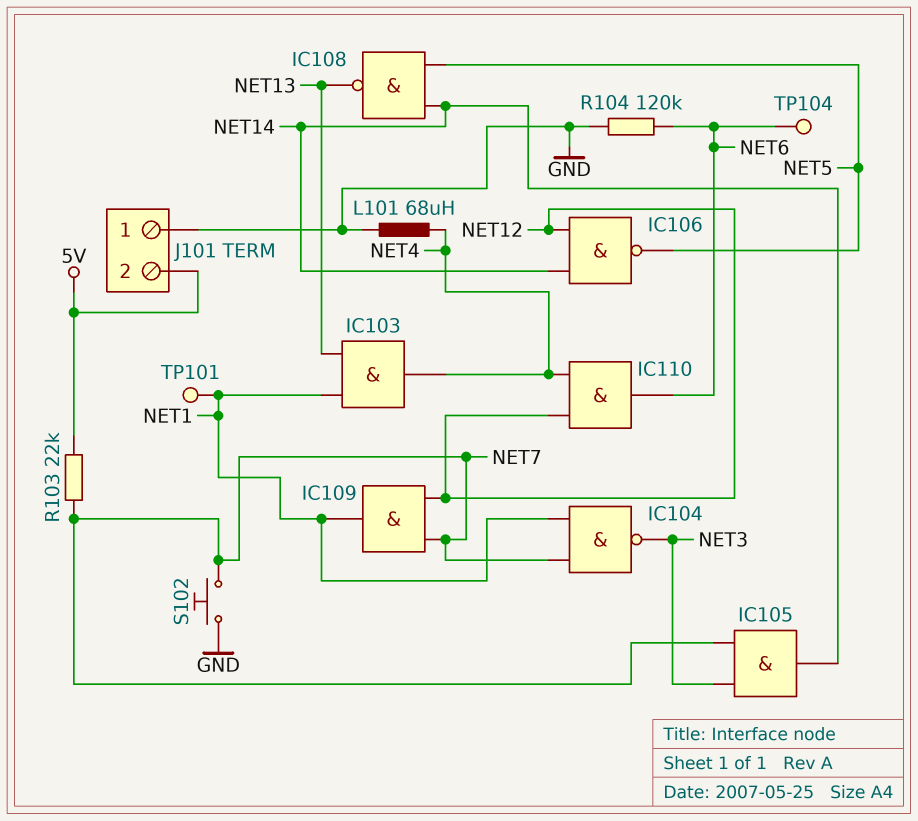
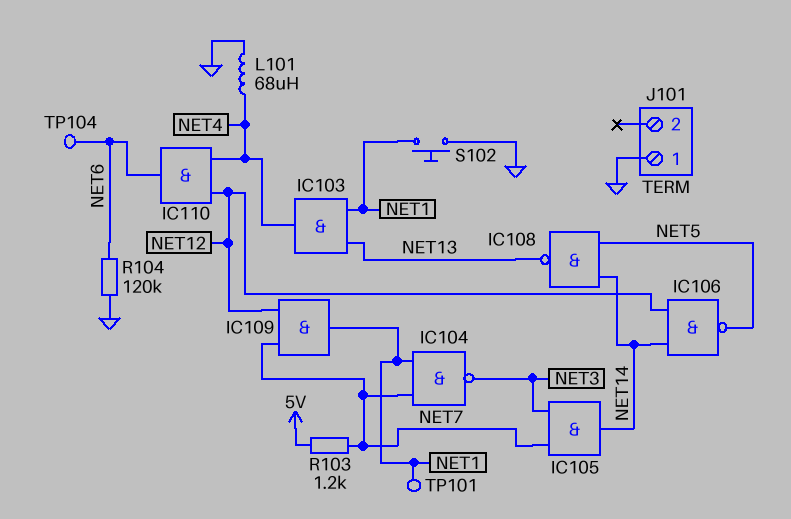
J101 pin 2: 5V -> none
R103: 22k (5V, NET7) -> 1.2k (5V, NET7)
S102: button (GND, NET7) -> button (GND, NET1)

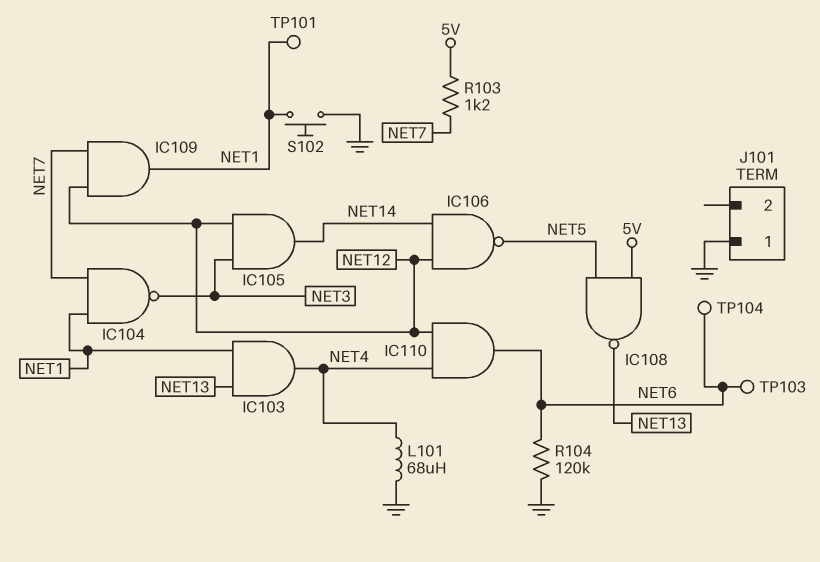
IC105: AND (in NET3, in NET7, out NET14) -> AND (in NET3, in NET12, out NET14)
IC108: NAND (in NET5, in NET14, out NET13) -> NAND (in 5V, in NET5, out NET13)
TP103: none -> test point (NET6)

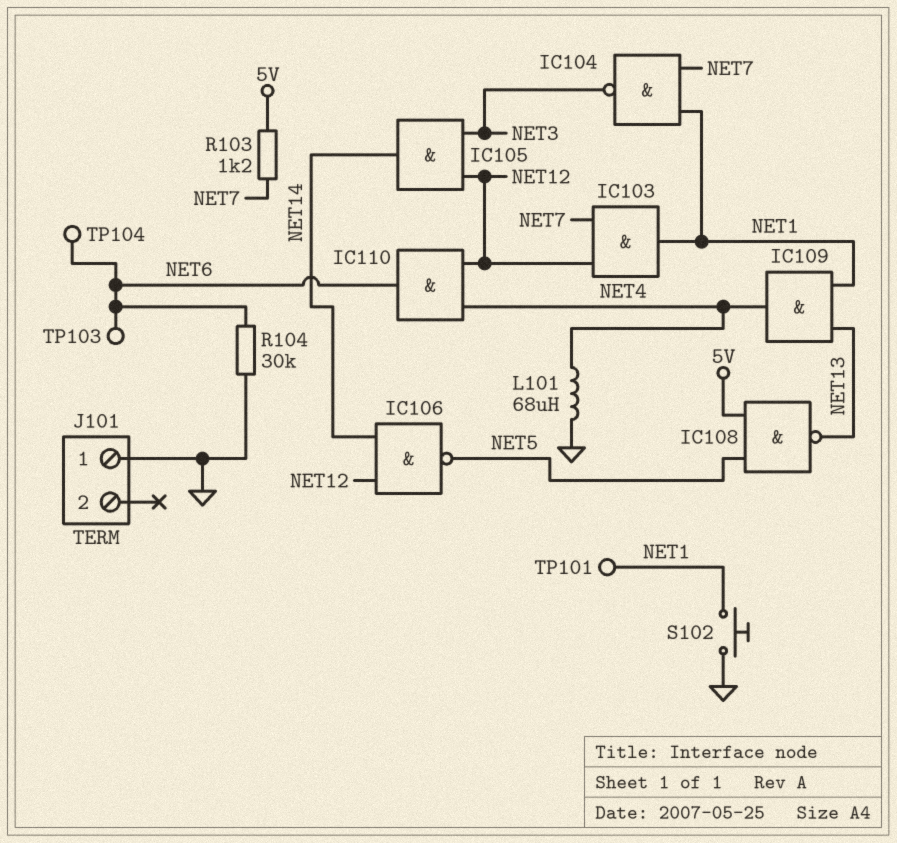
IC103: AND (in NET1, in NET13, out NET4) -> AND (in NET7, in NET12, out NET1)
IC109: AND (in NET7, in NET12, out NET1) -> AND (in NET1, in NET13, out NET4)
R104: 120k (GND, NET6) -> 30k (GND, NET6)

